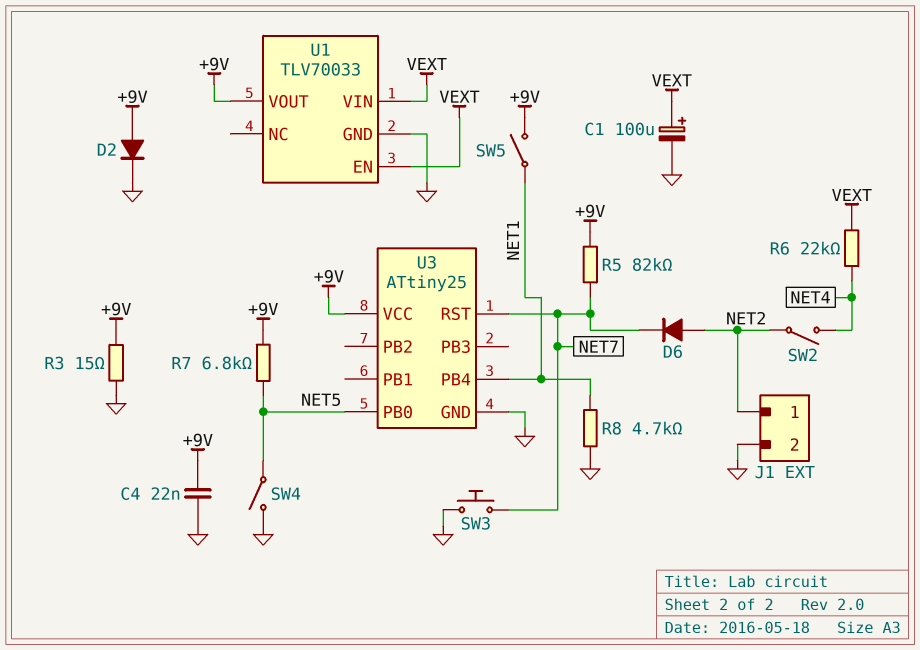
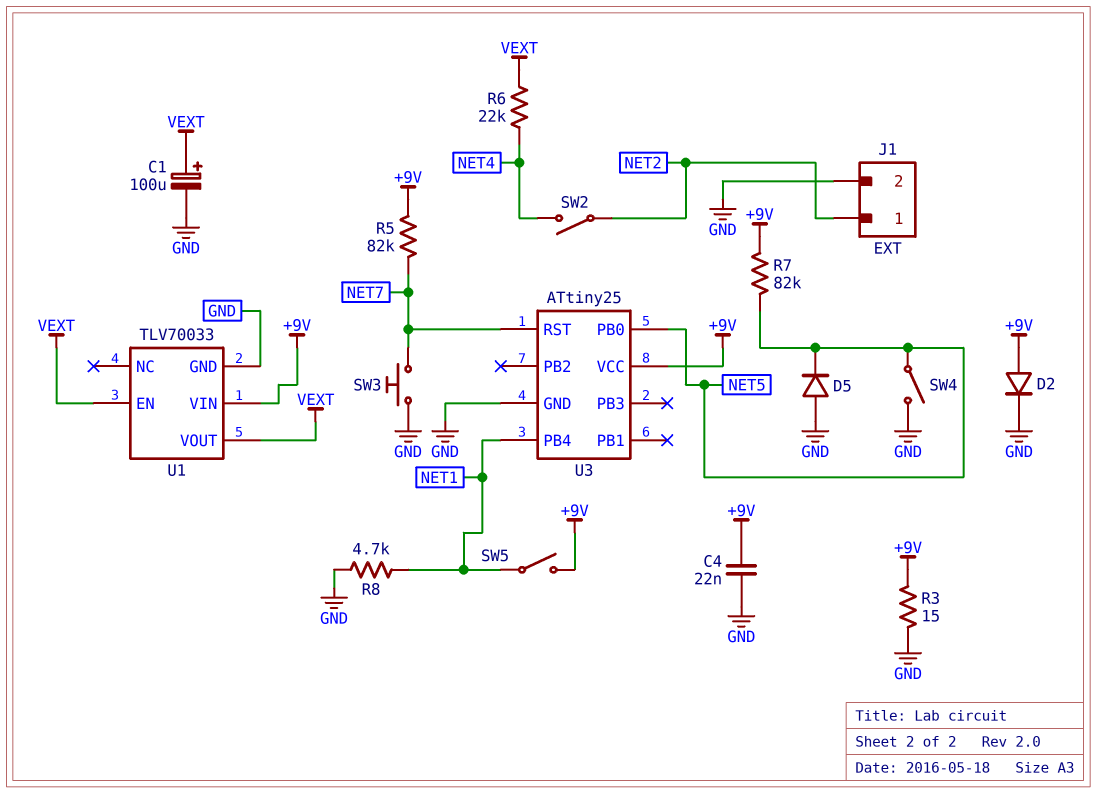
D5: none -> diode (A GND, K NET5)
D6: diode (A NET2, K NET7) -> none
R7: 6.8k (+9V, NET5) -> 82k (+9V, NET5)
U1 pin VIN: VEXT -> +9V
U1 pin VOUT: +9V -> VEXT

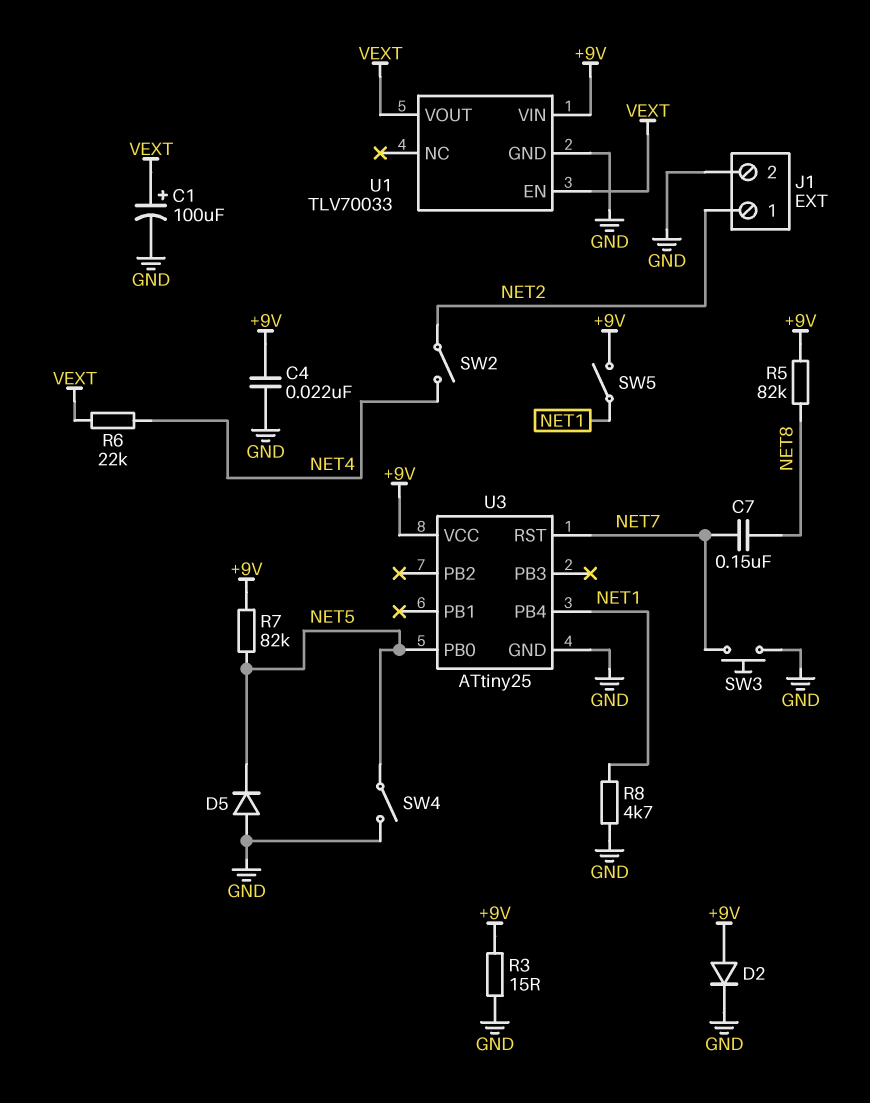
C7: none -> 150nF (NET7, NET8)
R5: 82k (+9V, NET7) -> 82k (+9V, NET8)

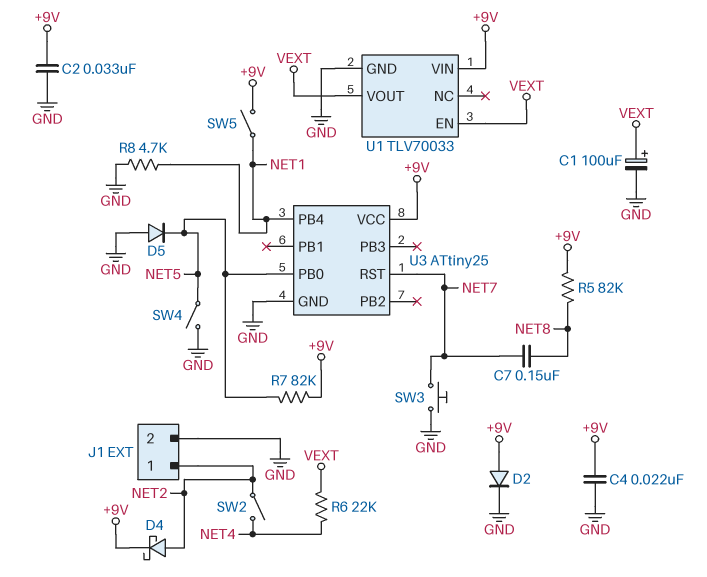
C2: none -> 33nF (+9V, GND)
D4: none -> schottky (A NET2, K +9V)
R3: 15 (+9V, GND) -> none

